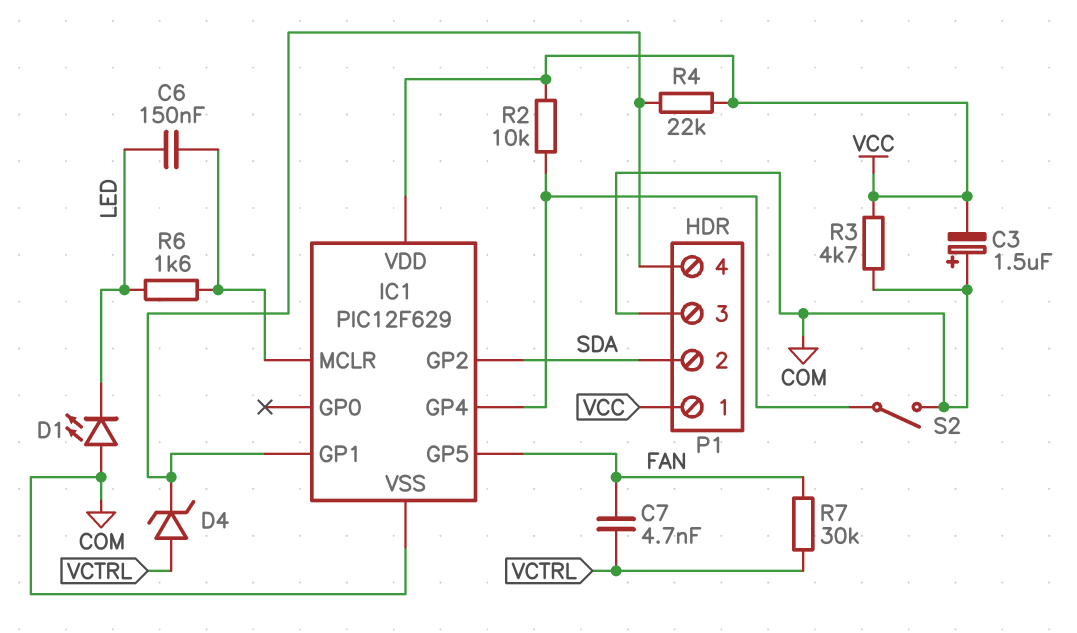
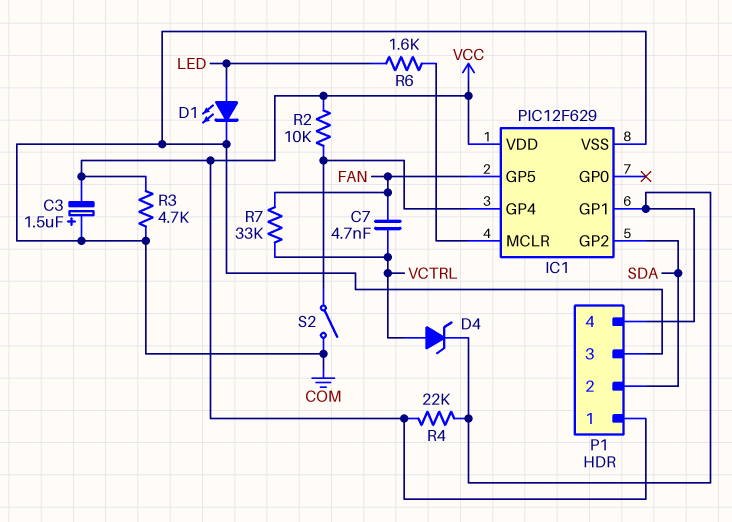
C6: 150nF (IC1/MCLR, LED) -> none
D1: LED (A COM, K LED) -> LED (A LED, K COM)
R7: 30k (FAN, VCTRL) -> 33k (FAN, VCTRL)

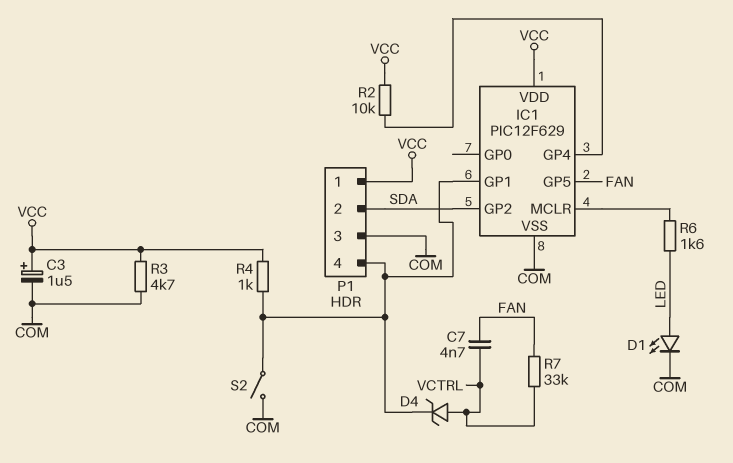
C3: 1.5uF (plus COM, minus VCC) -> 1.5uF (plus VCC, minus COM)
R4: 22k (IC1/GP1, VCC) -> 1k (IC1/GP1, VCC)
S2: switch (COM, IC1/GP4) -> switch (COM, IC1/GP1)

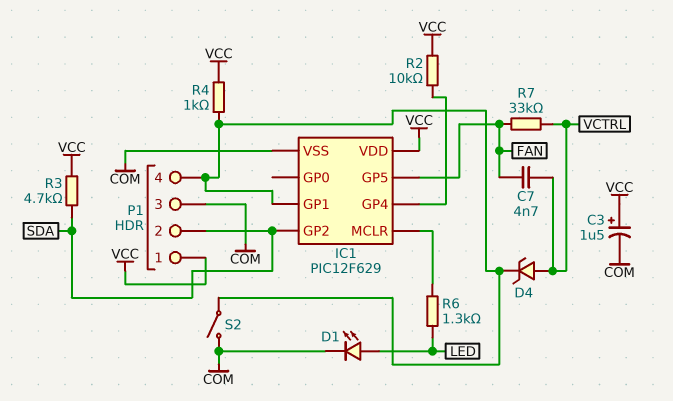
R3: 4.7k (COM, VCC) -> 4.7k (SDA, VCC)
R6: 1.6k (IC1/MCLR, LED) -> 1.3k (IC1/MCLR, LED)

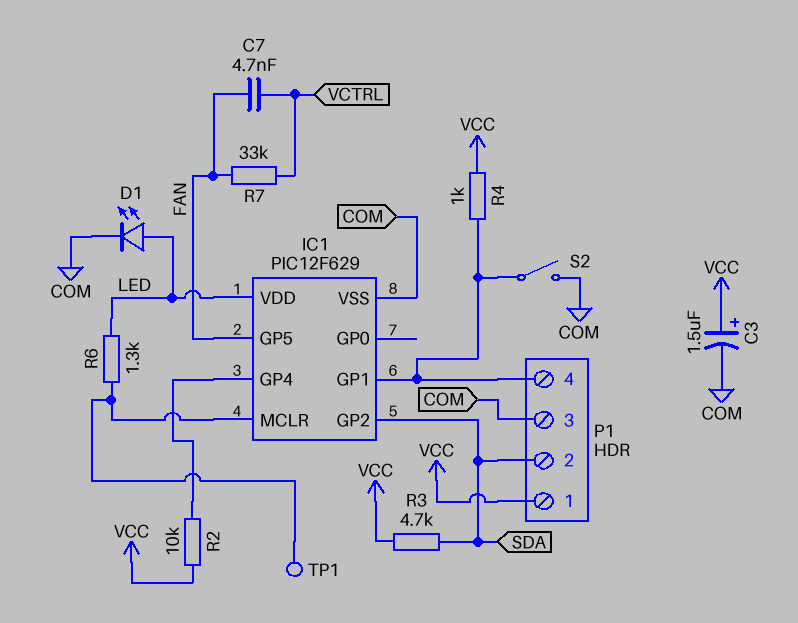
D4: zener (A VCTRL, K IC1/GP1) -> none
IC1 pin VDD: VCC -> LED
TP1: none -> test point (IC1/MCLR)

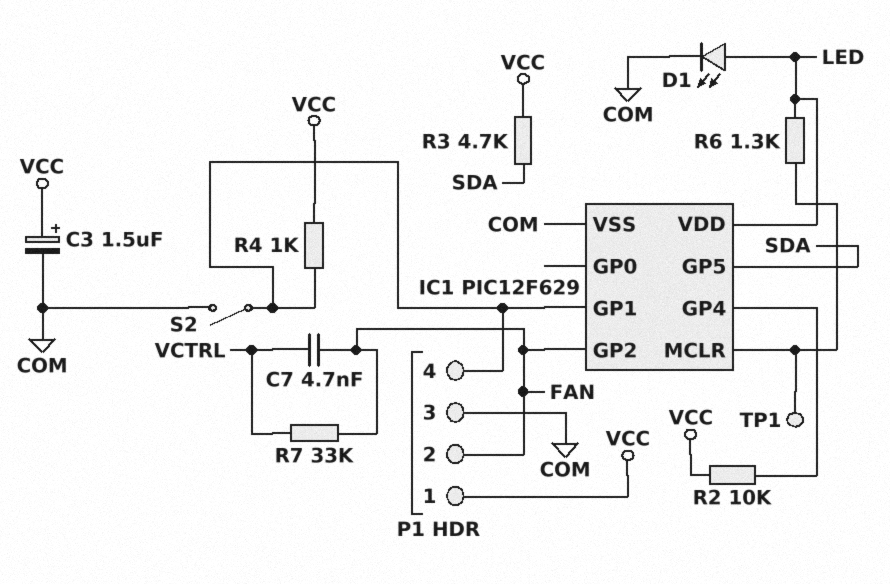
IC1 pin GP2: SDA -> FAN
IC1 pin GP5: FAN -> SDA
P1 pin 2: SDA -> FAN

